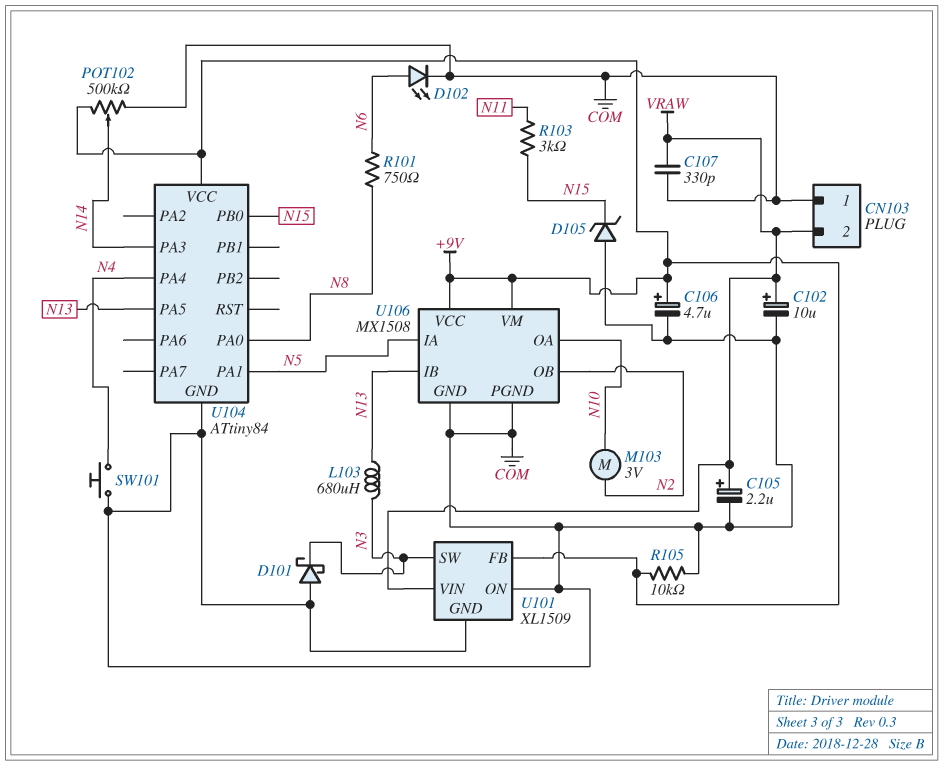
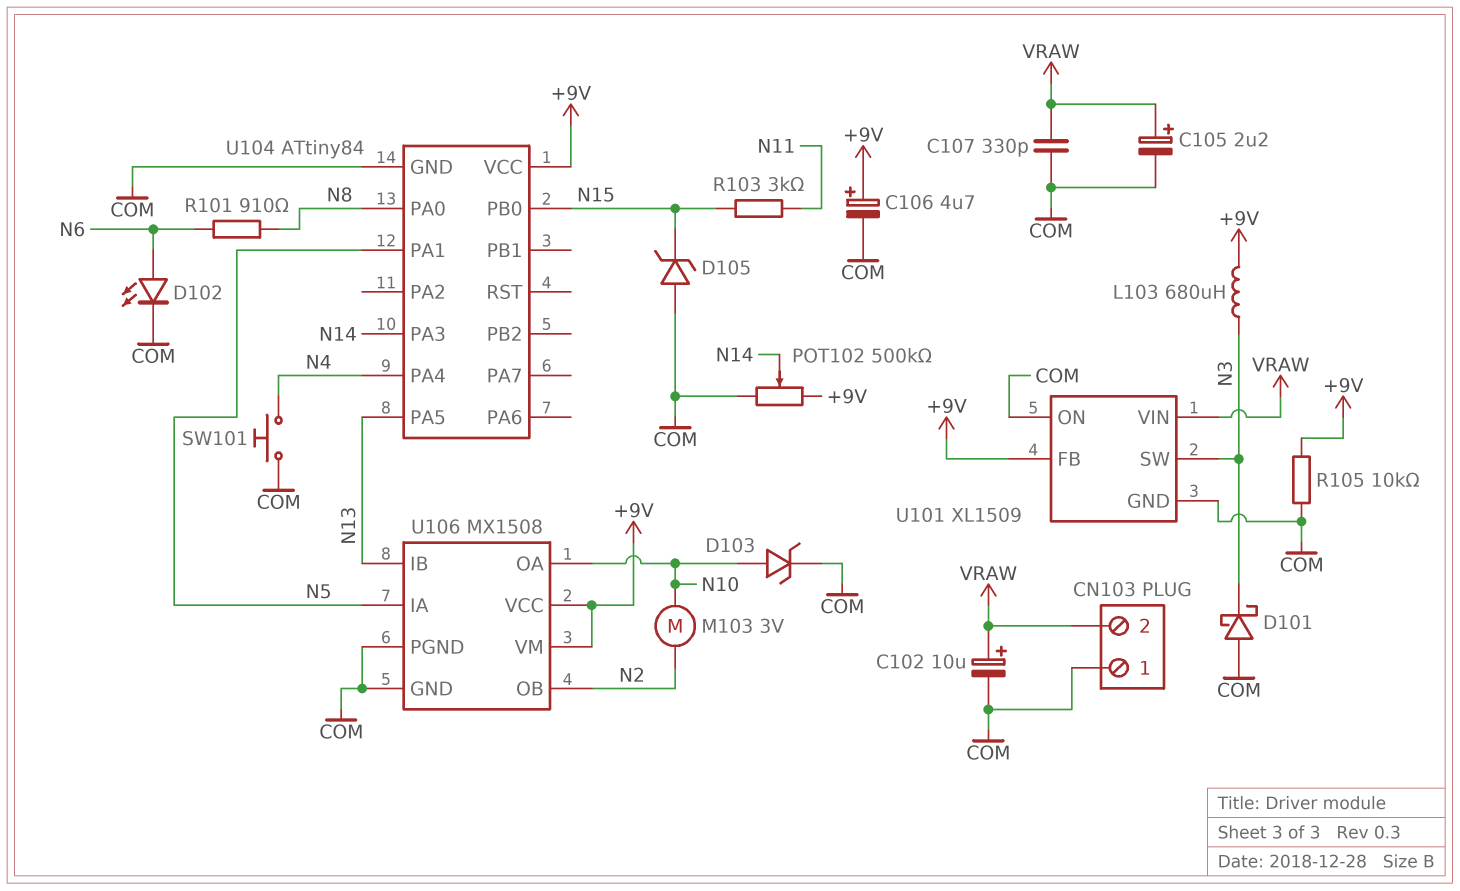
D103: none -> zener (A N10, K COM)
L103: 680uH (N3, N13) -> 680uH (+9V, N3)
R101: 750 (N6, N8) -> 910 (N6, N8)

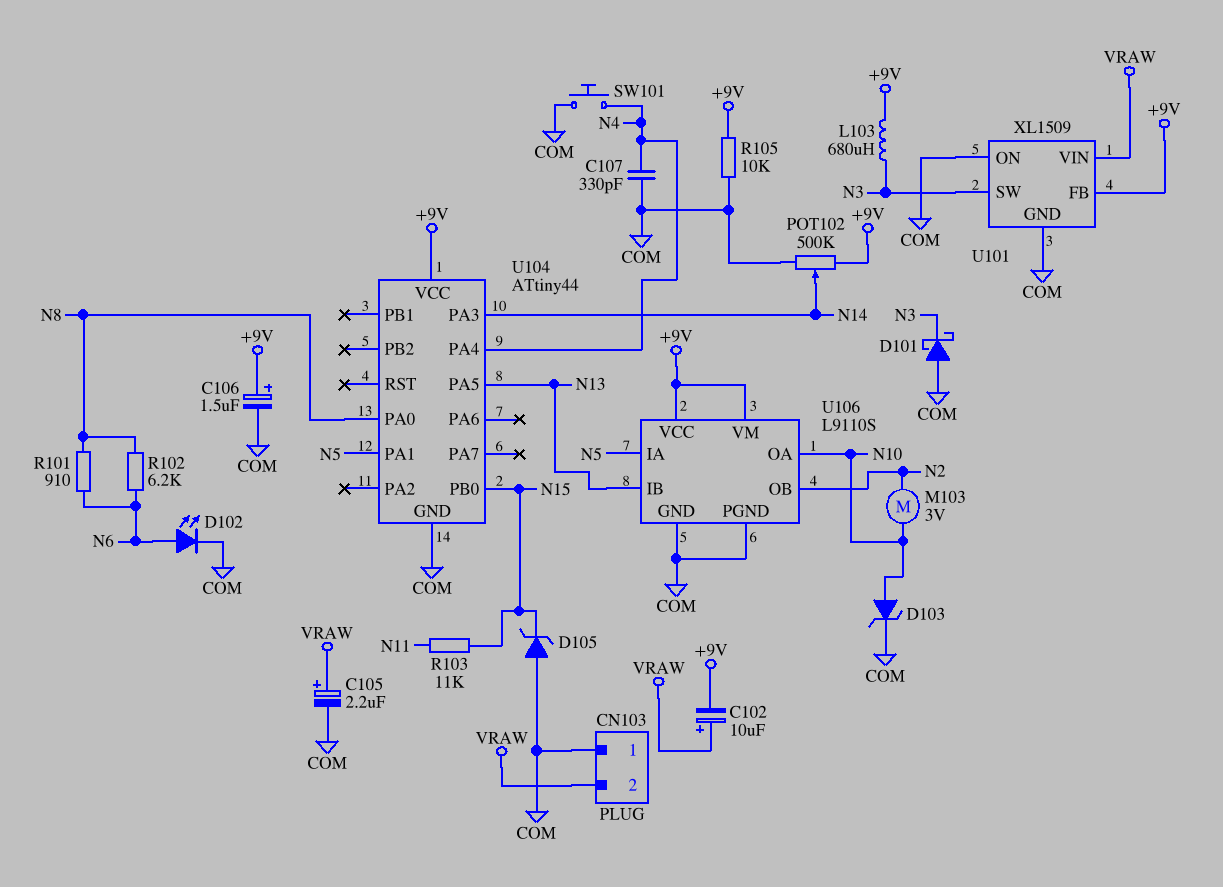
C102: 10uF (plus VRAW, minus COM) -> 10uF (plus VRAW, minus +9V)
C106: 4.7uF (plus +9V, minus COM) -> 1.5uF (plus +9V, minus COM)
C107: 330pF (COM, VRAW) -> 330pF (COM, N4)
R102: none -> 6.2k (N6, N8)
R103: 3k (N11, N15) -> 11k (N11, N15)
U104: ATtiny84 -> ATtiny44
U106: MX1508 -> L9110S

